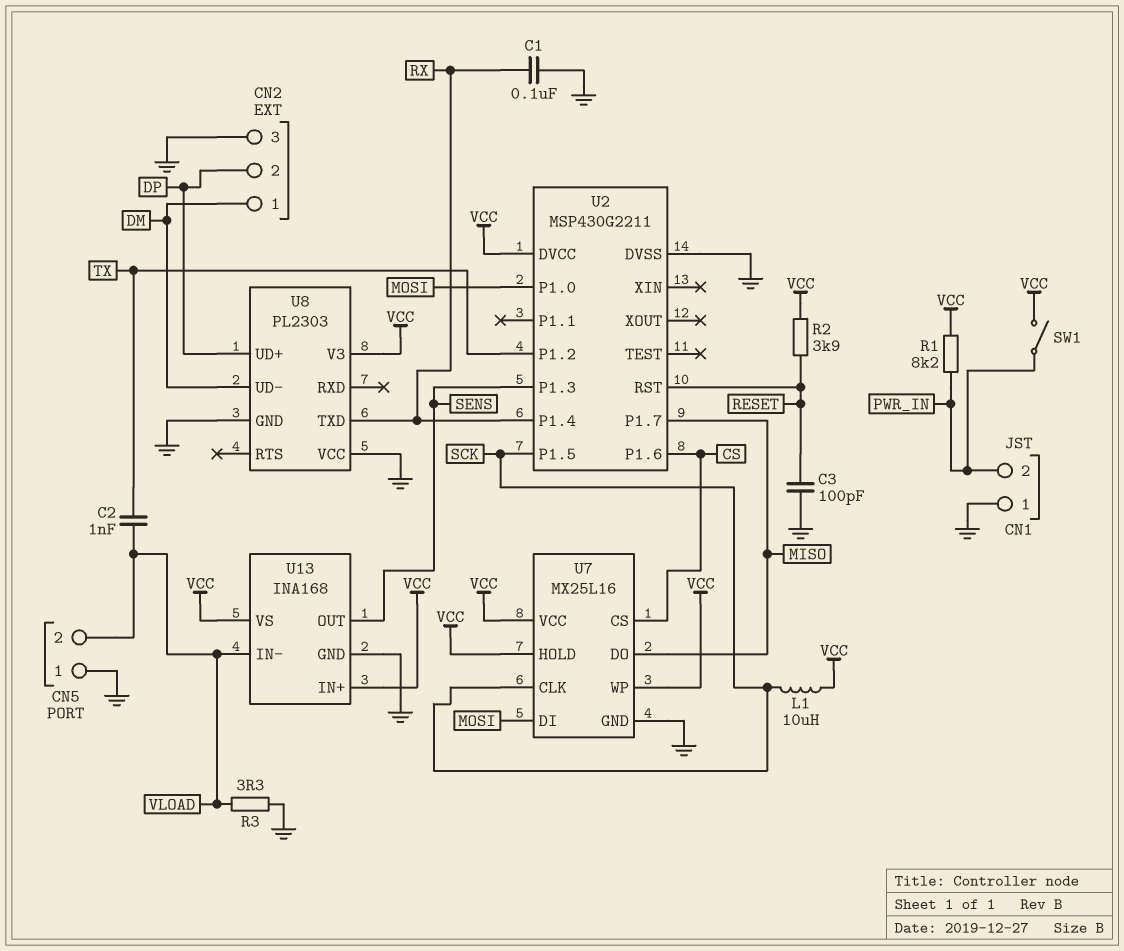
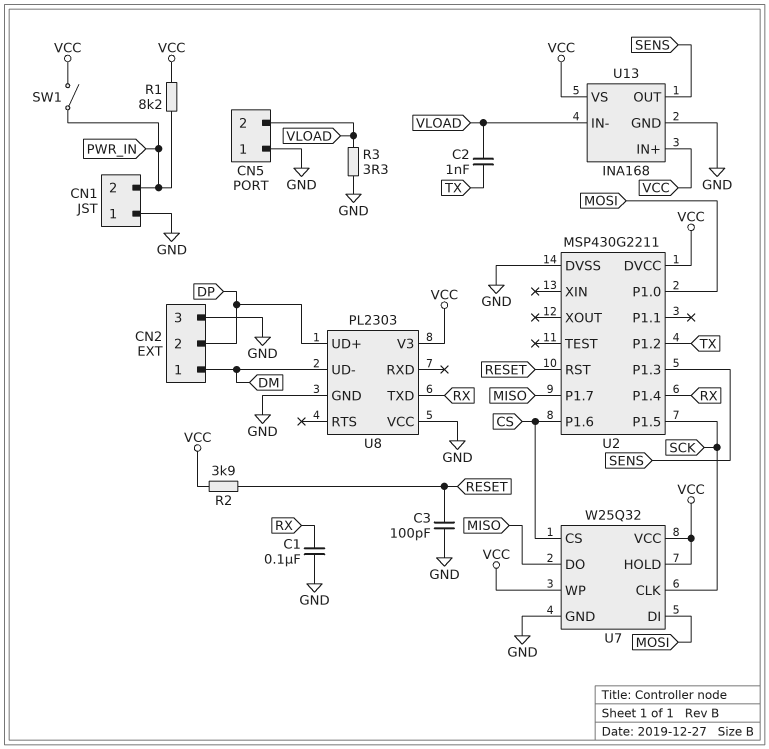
L1: 10uH (SCK, VCC) -> none
U7: MX25L16 -> W25Q32

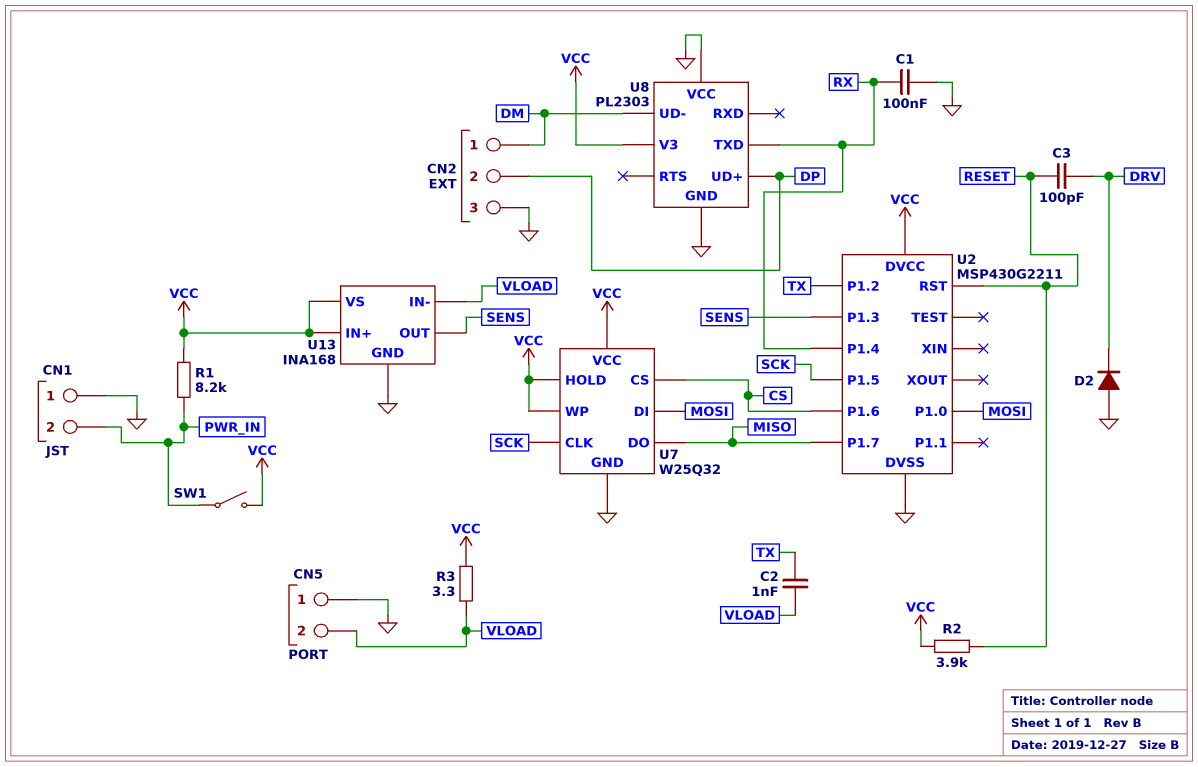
C3: 100pF (GND, RESET) -> 100pF (DRV, RESET)
D2: none -> diode (A GND, K DRV)
R3: 3.3 (GND, VLOAD) -> 3.3 (VCC, VLOAD)

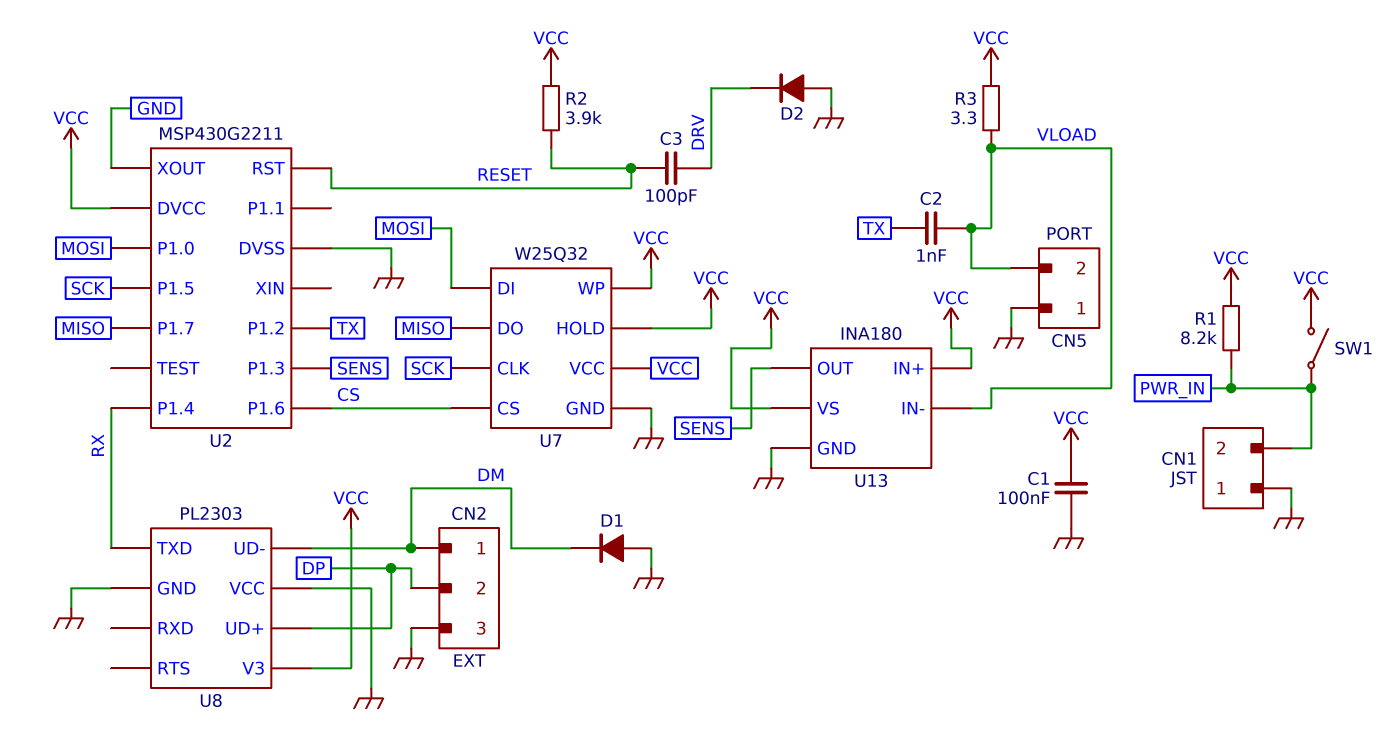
C1: 100nF (GND, RX) -> 100nF (GND, VCC)
D1: none -> diode (A GND, K DM)
U2 pin XOUT: none -> GND
U13: INA168 -> INA180

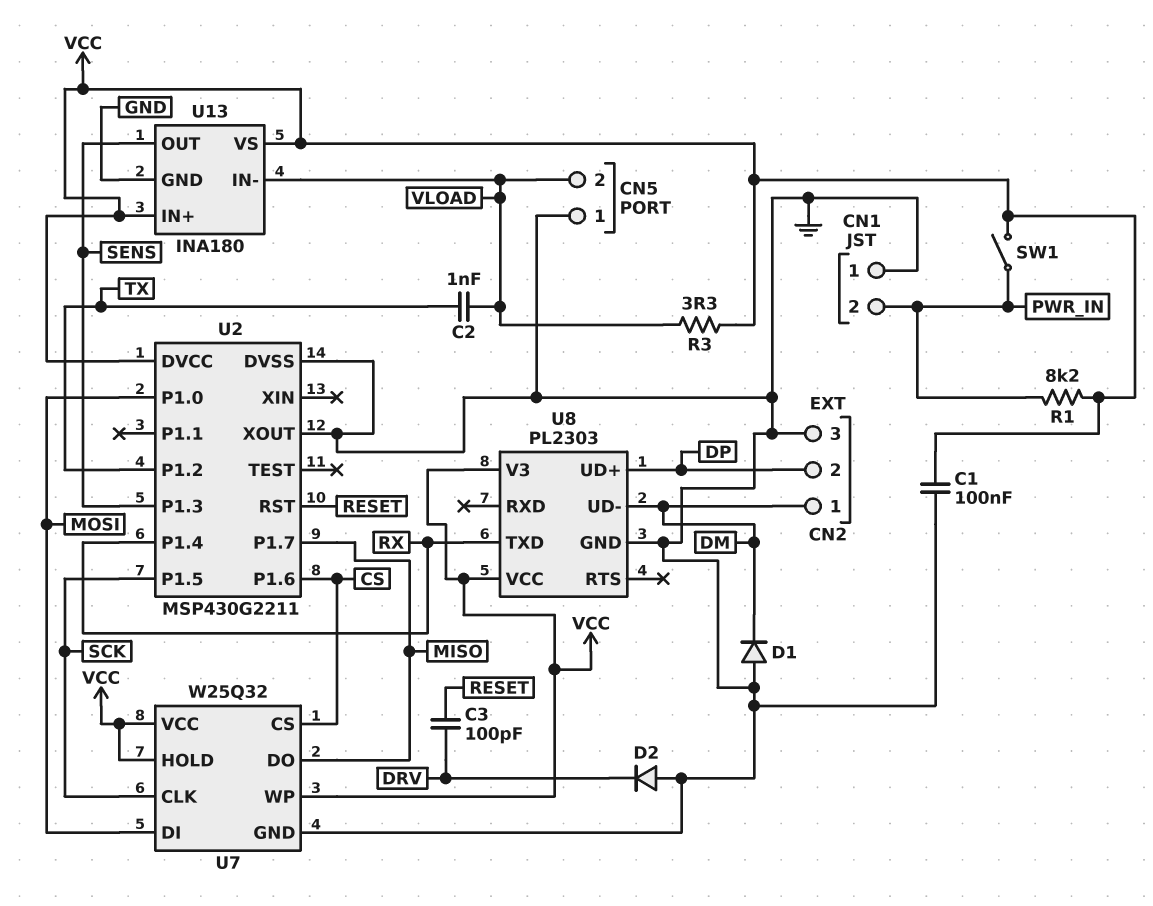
R2: 3.9k (RESET, VCC) -> none
U8 pin VCC: GND -> VCC

